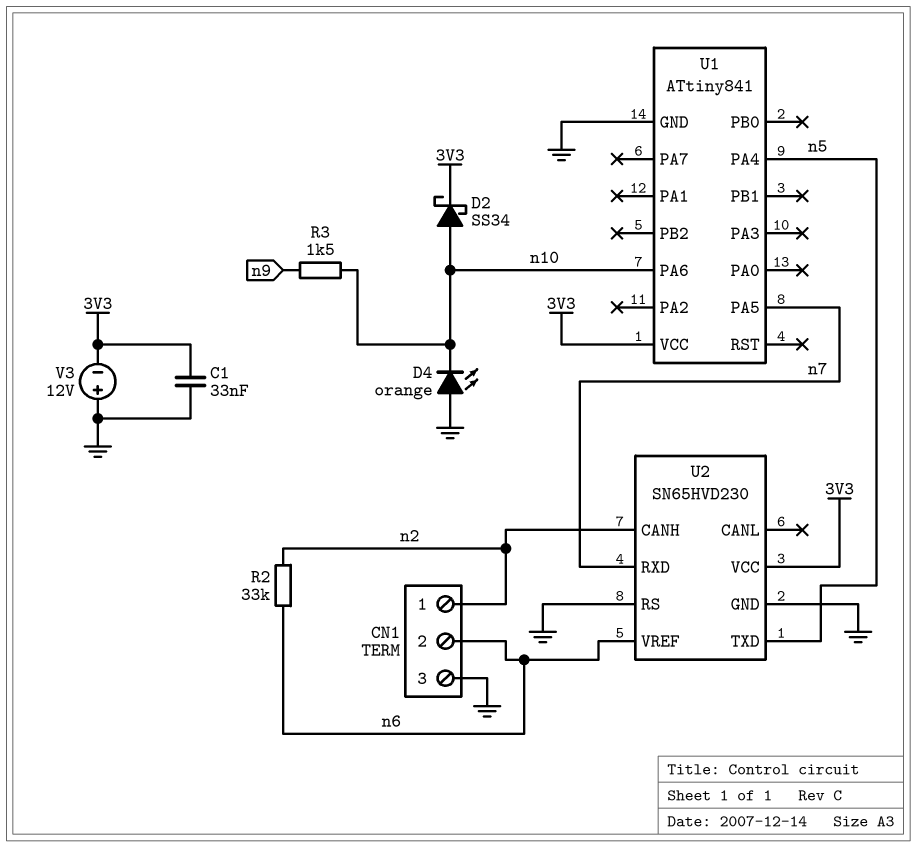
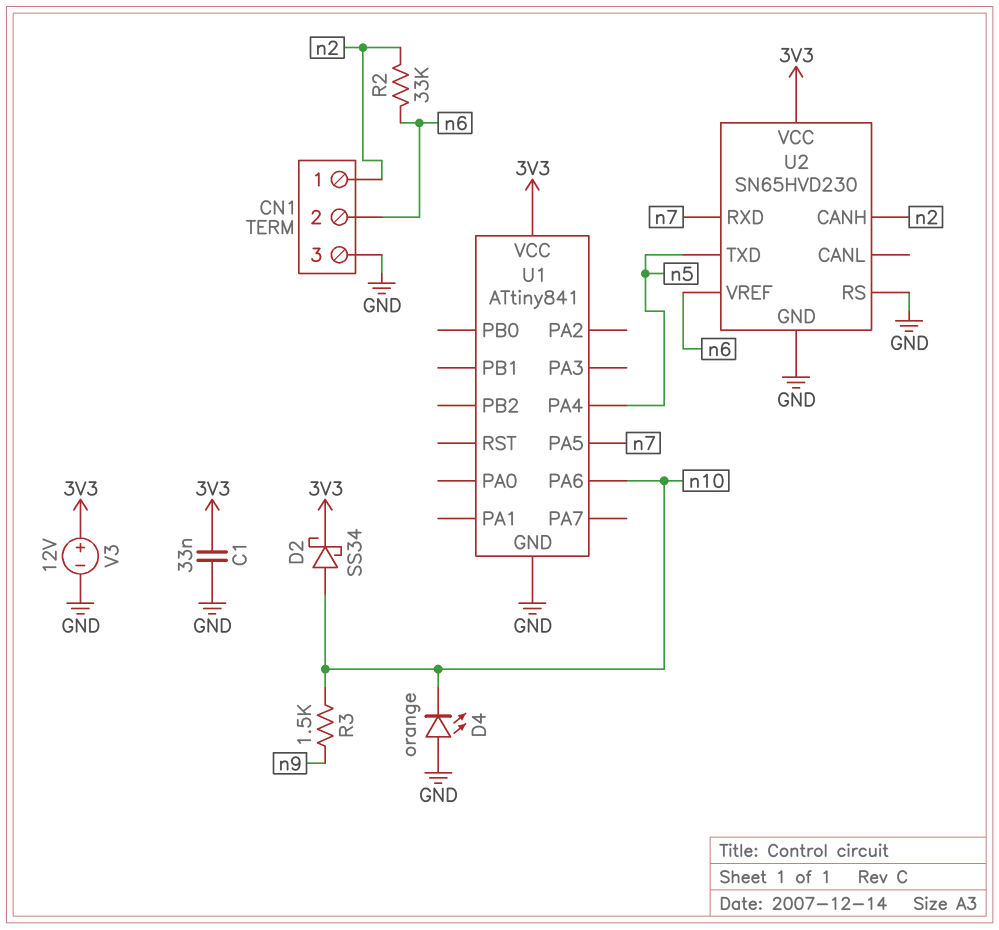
V3: 12V (plus GND, minus 3V3) -> 12V (plus 3V3, minus GND)

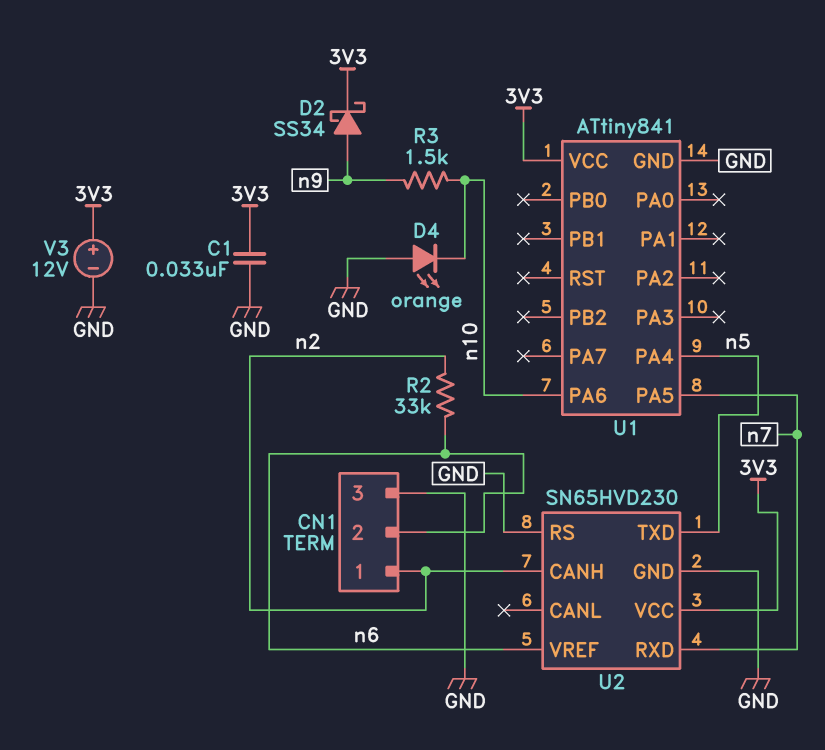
D2: schottky SS34 (A n10, K 3V3) -> schottky SS34 (A n9, K 3V3)

